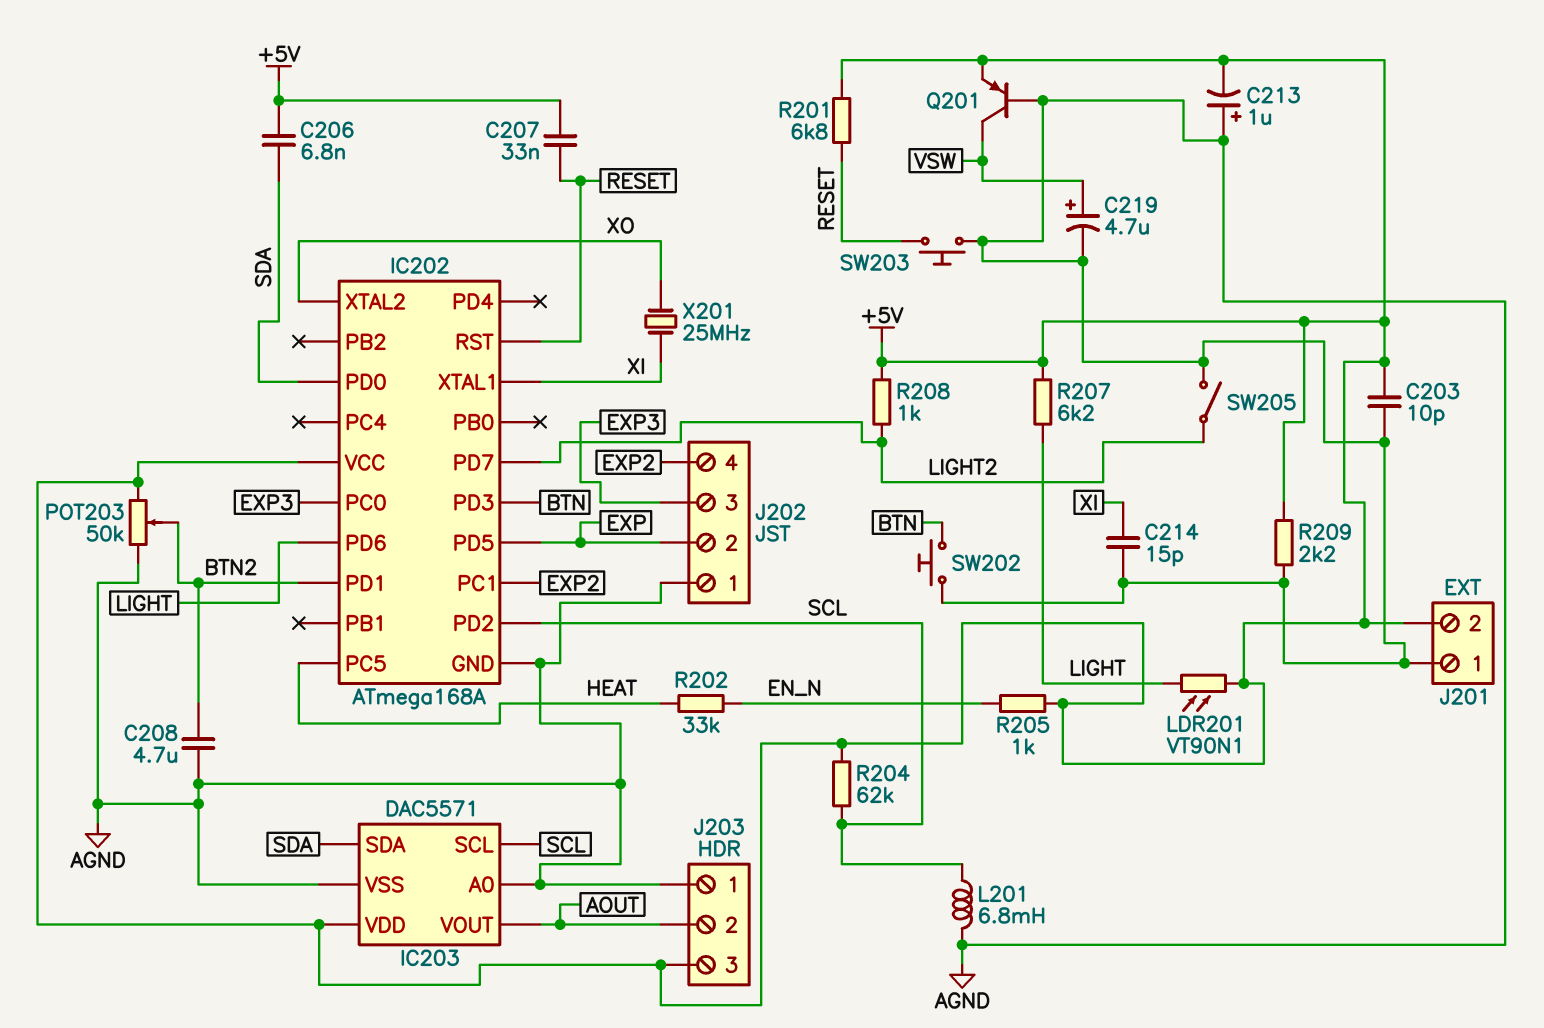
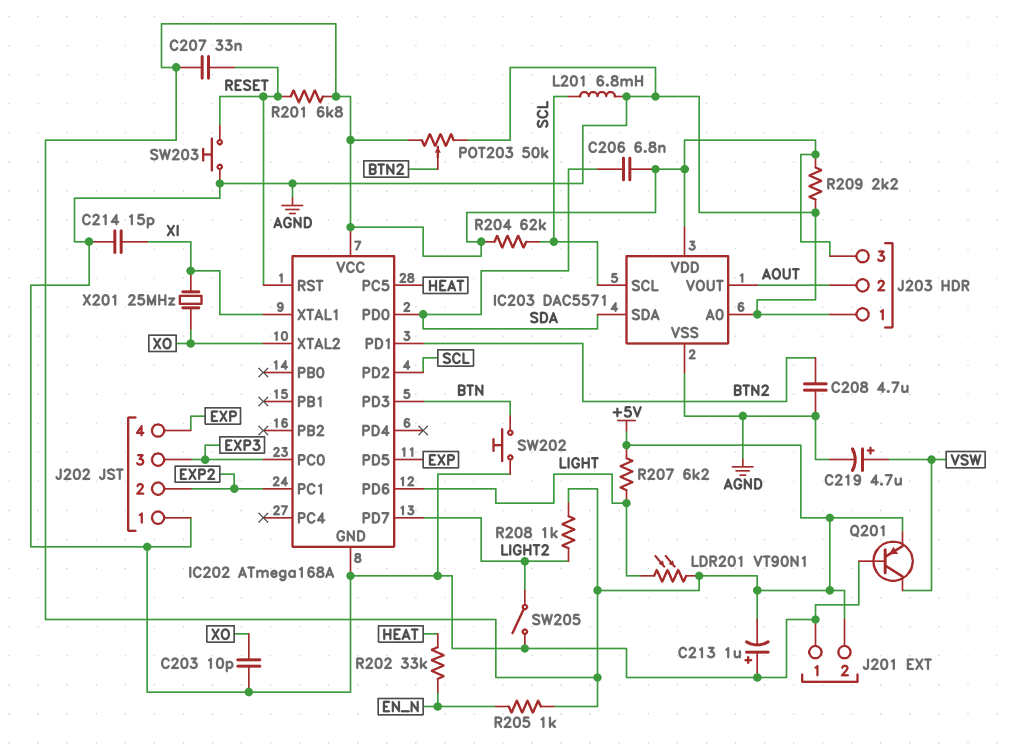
C203: 10pF (+5V, AGND) -> 10pF (AGND, XO)
J202 pin 2: EXP -> EXP2
J202 pin 4: EXP2 -> EXP

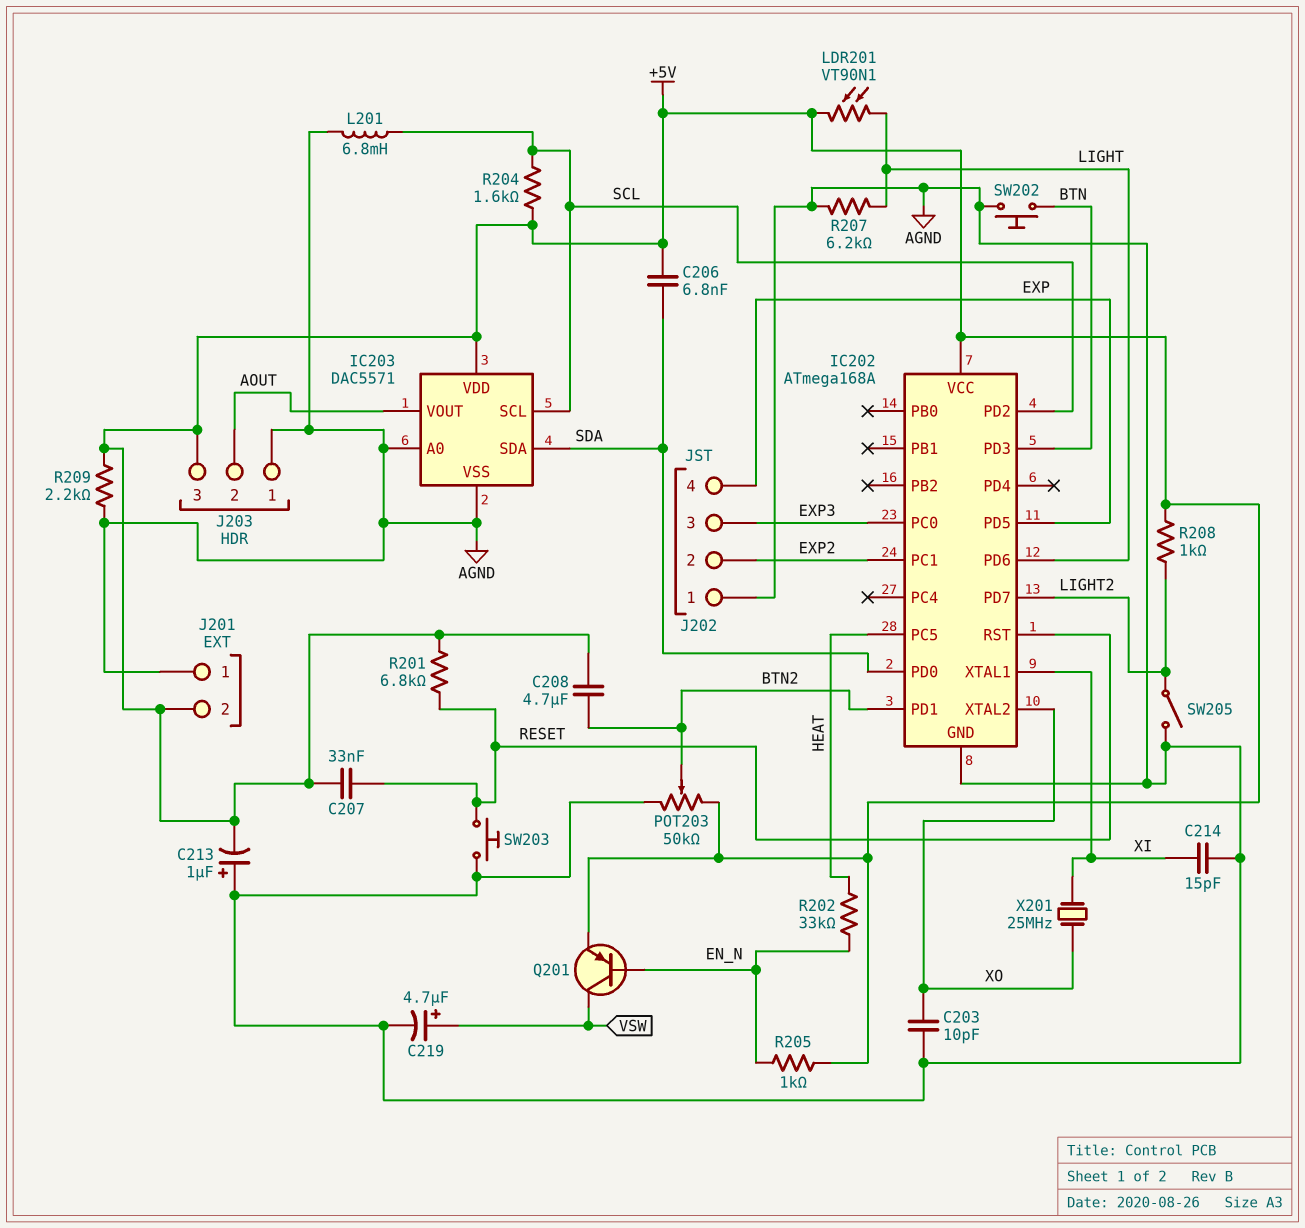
C208: 4.7uF (AGND, BTN2) -> 4.7uF (+5V, BTN2)
Q201: PNP (B AGND, C VSW, E +5V) -> PNP (B EN_N, C VSW, E +5V)
R204: 62k (+5V, SCL) -> 1.6k (+5V, SCL)
R207: 6.2k (+5V, LIGHT) -> 6.2k (AGND, LIGHT)

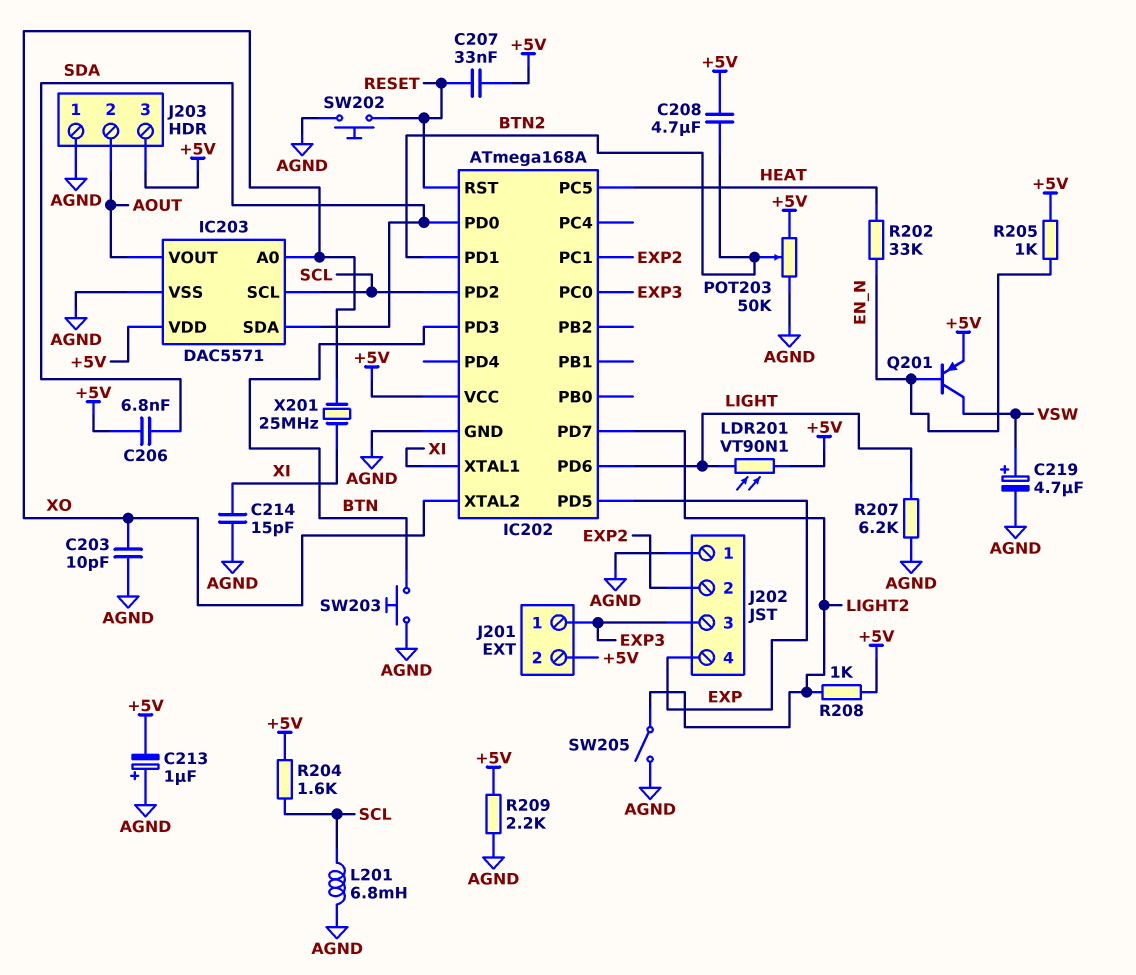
IC203 pin A0: AGND -> XO
J201 pin 1: AGND -> EXP3
R201: 6.8k (+5V, RESET) -> none
SW202: button (AGND, BTN) -> button (AGND, RESET)
SW203: button (AGND, RESET) -> button (AGND, BTN)

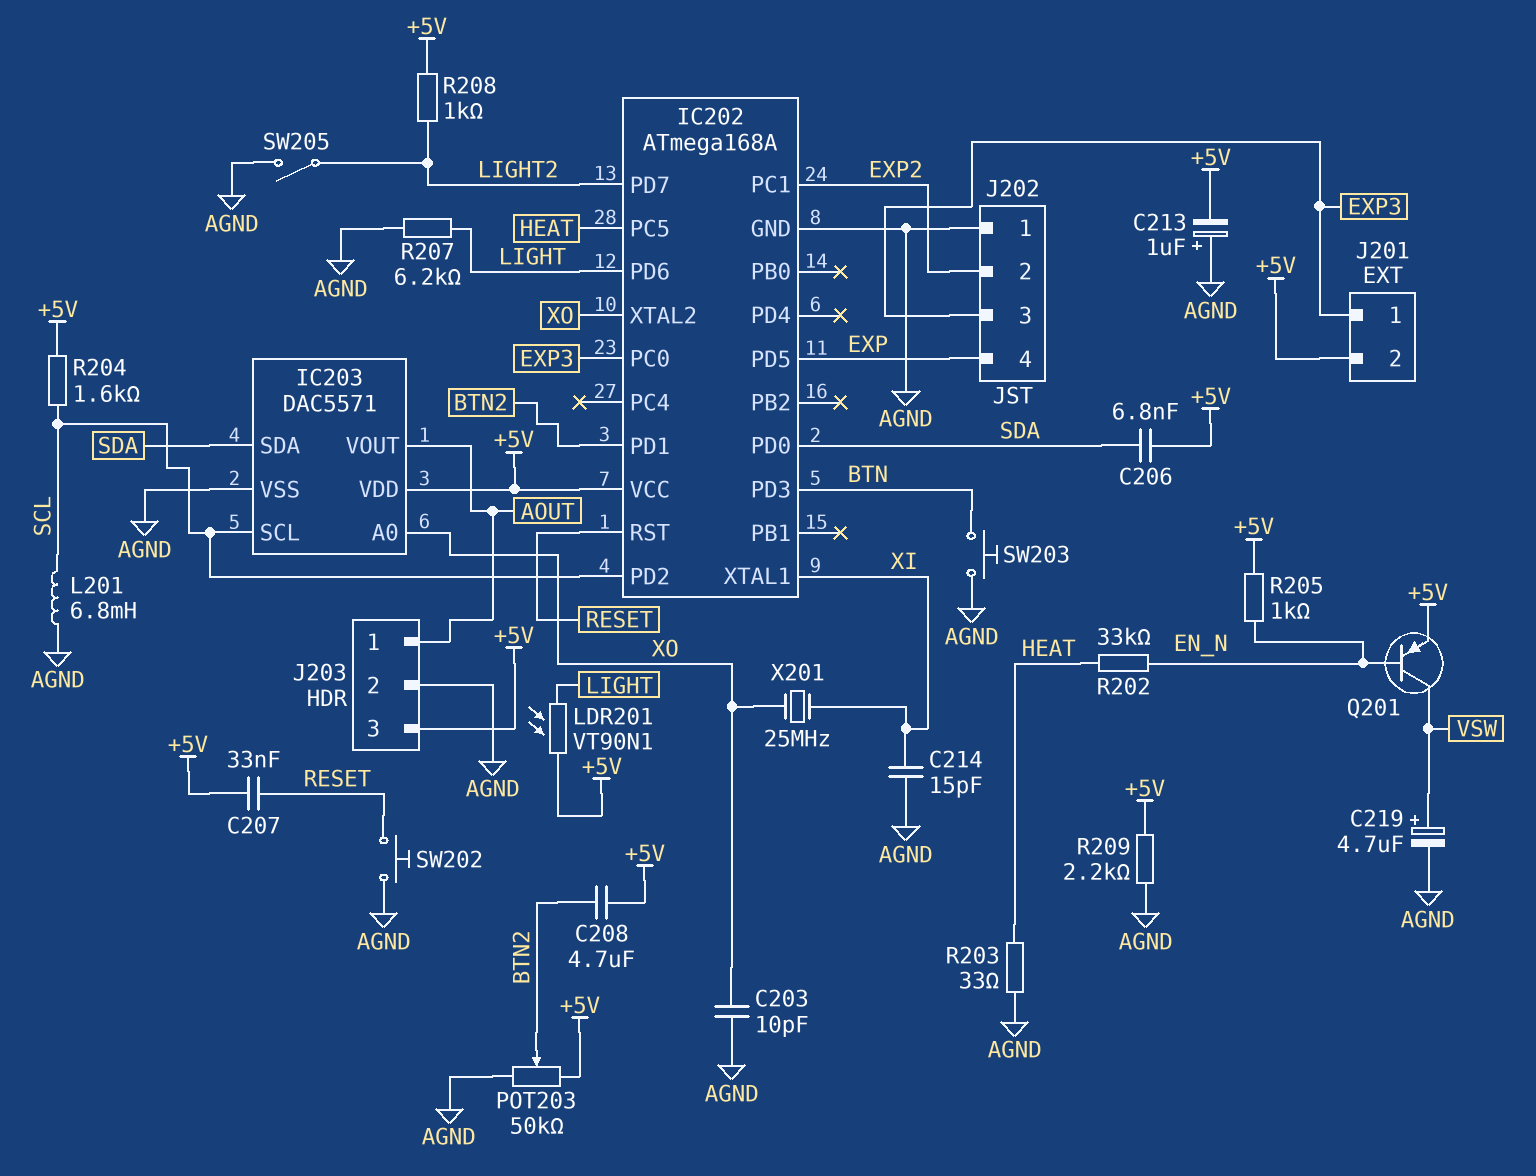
J203 pin 1: AGND -> AOUT
J203 pin 2: AOUT -> AGND
R203: none -> 33 (AGND, HEAT)

